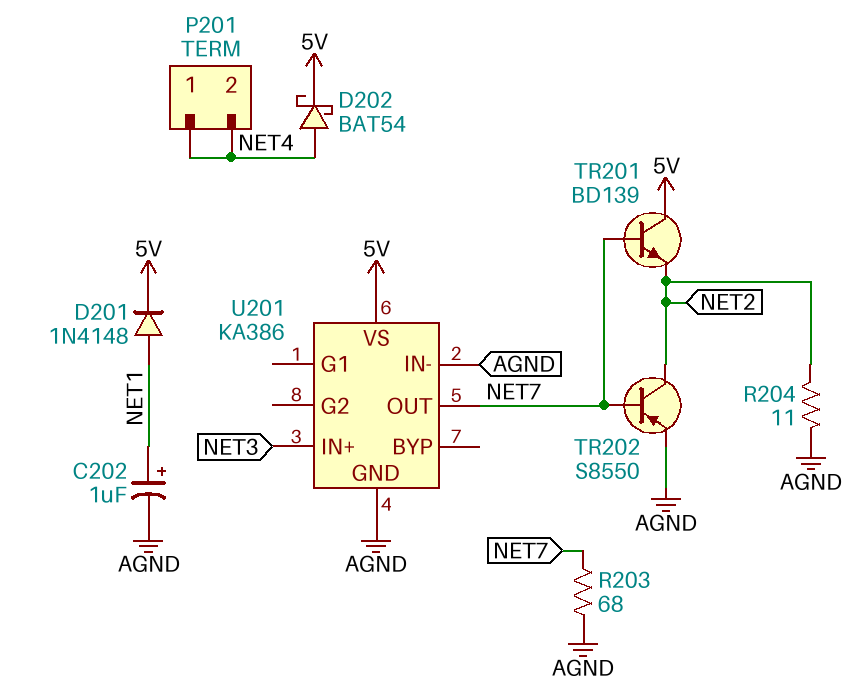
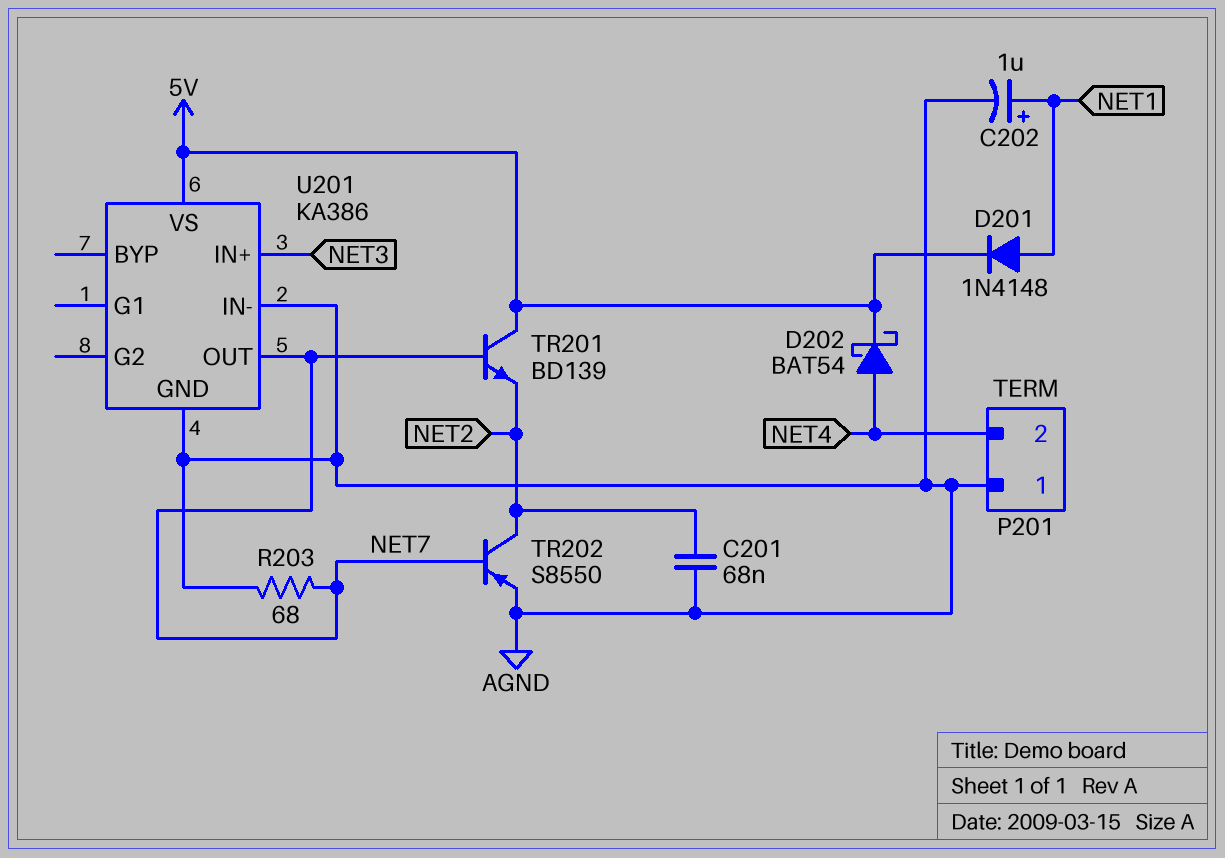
C201: none -> 68nF (AGND, NET2)
P201 pin 1: NET4 -> AGND
R204: 11 (AGND, NET2) -> none

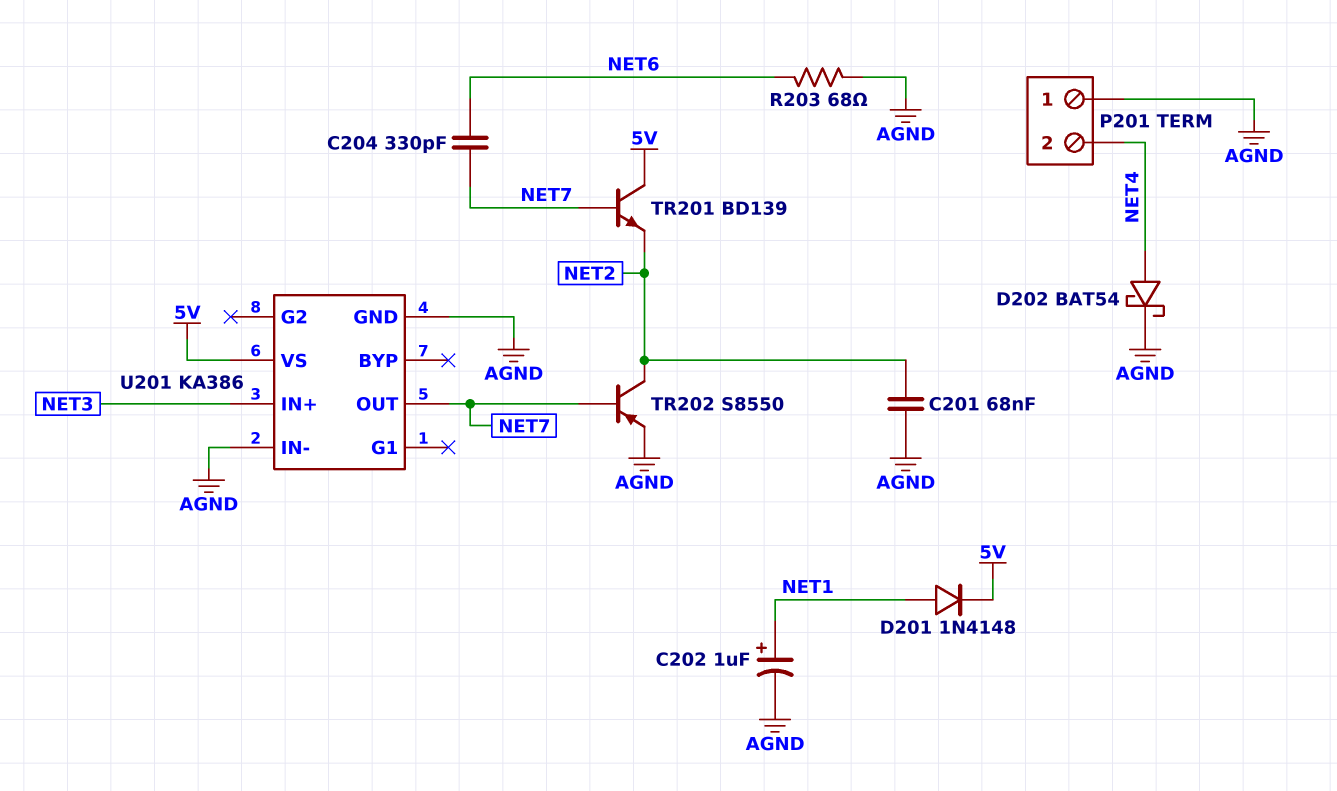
C204: none -> 330pF (NET6, NET7)
D202: schottky BAT54 (A NET4, K 5V) -> schottky BAT54 (A NET4, K AGND)
R203: 68 (AGND, NET7) -> 68 (AGND, NET6)

